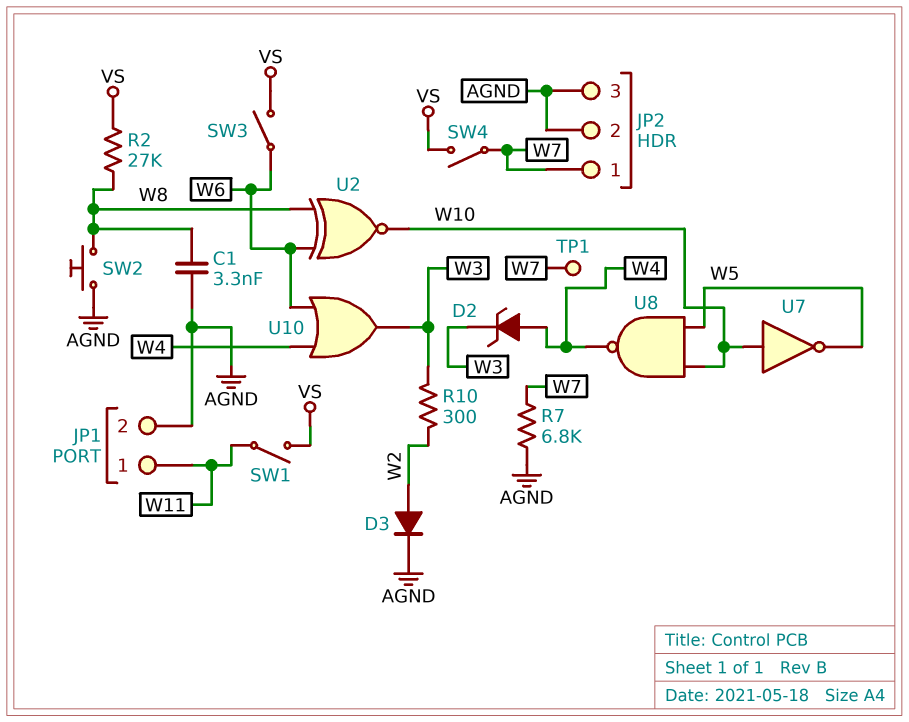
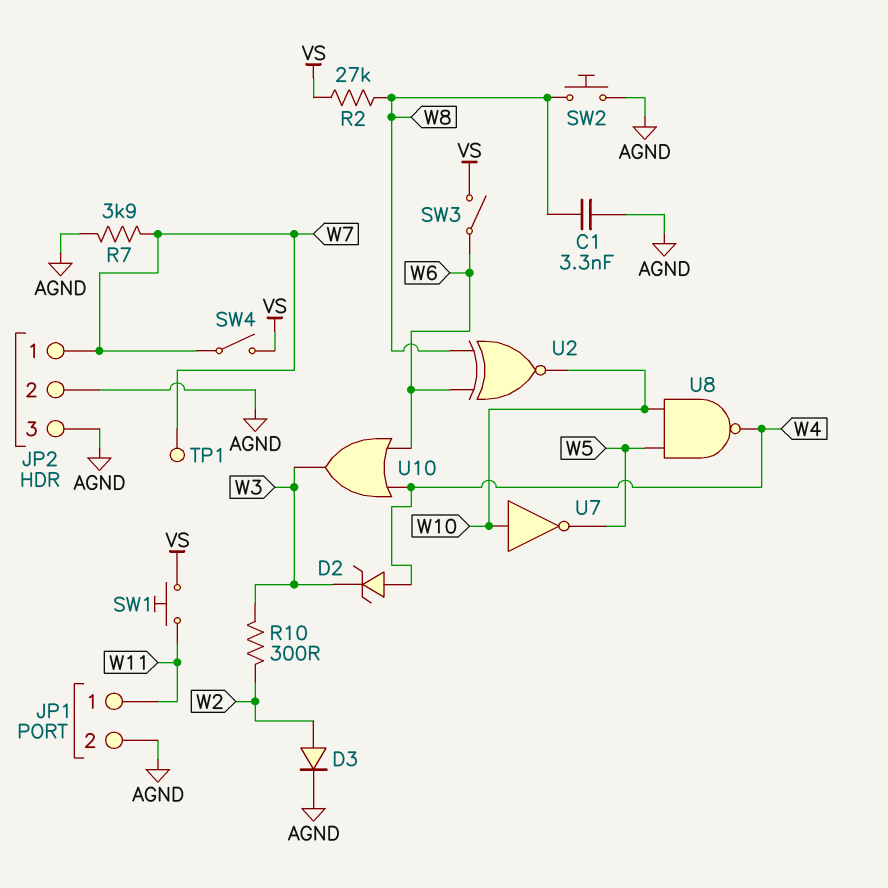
R7: 6.8k (AGND, W7) -> 3.9k (AGND, W7)
SW1: switch (VS, W11) -> button (VS, W11)

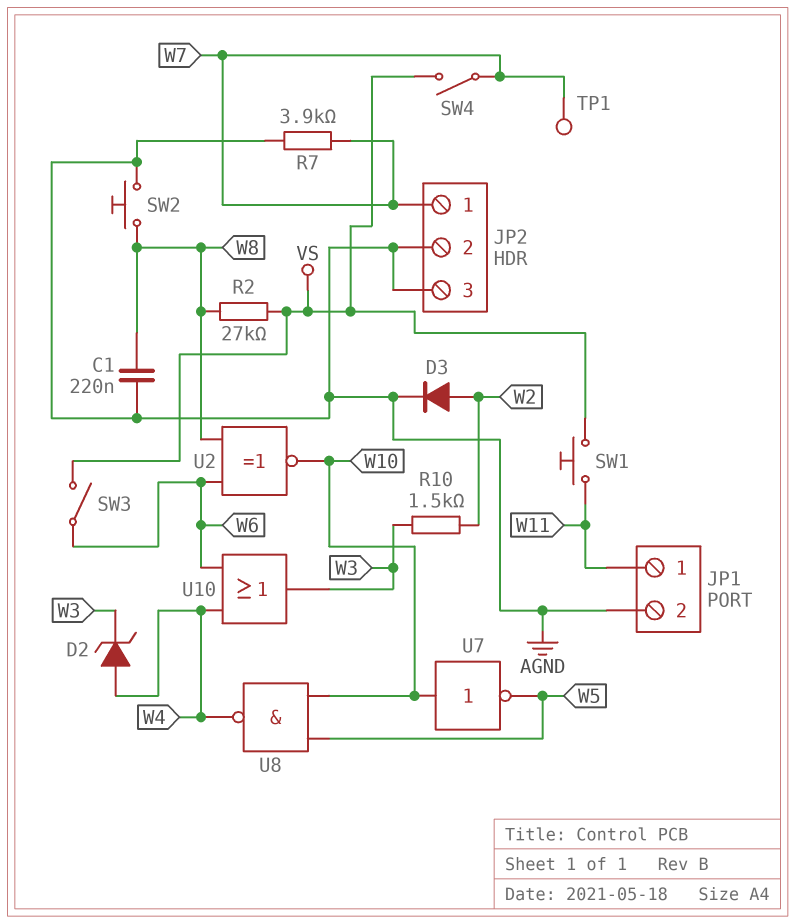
C1: 3.3nF (AGND, W8) -> 220nF (AGND, W8)
R10: 300 (W2, W3) -> 1.5k (W2, W3)

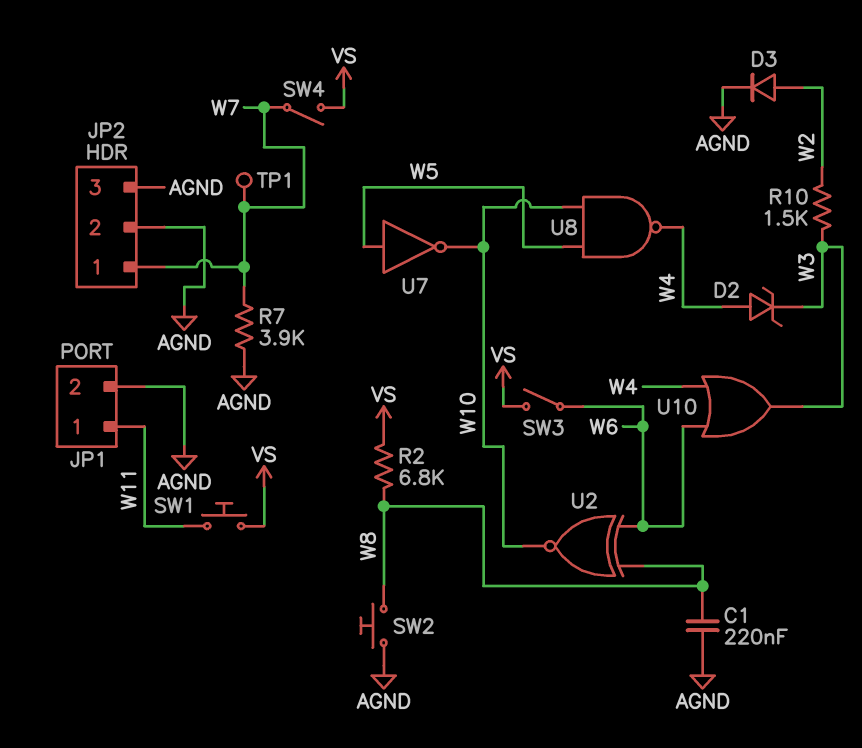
R2: 27k (VS, W8) -> 6.8k (VS, W8)
U7: NOT (in W10, out W5) -> NOT (in W5, out W10)

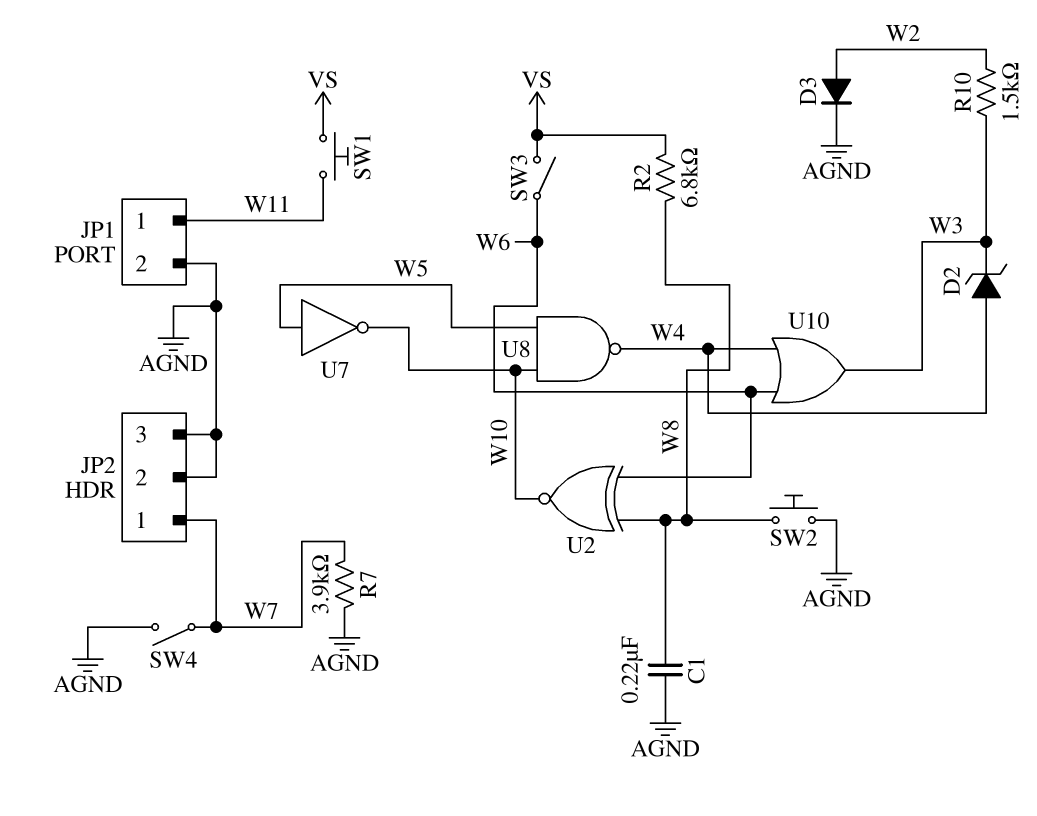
SW4: switch (VS, W7) -> switch (AGND, W7)
TP1: test point (W7) -> none

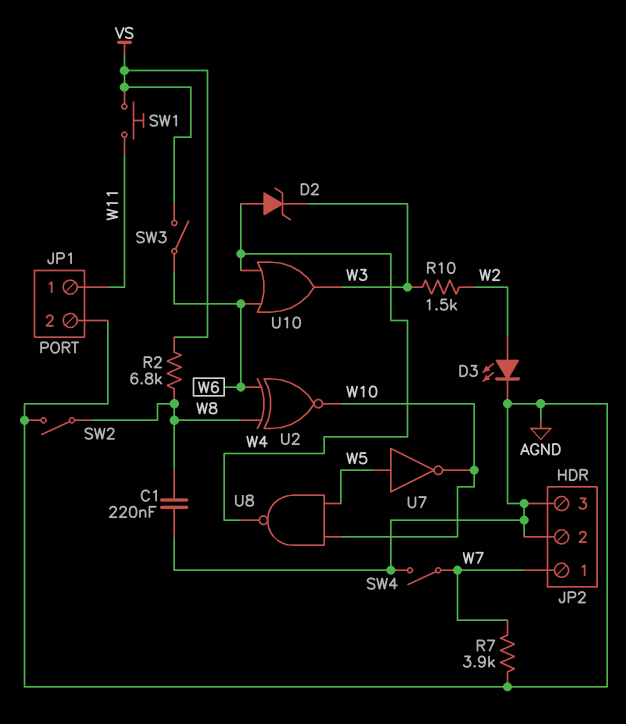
D3: diode (A W2, K AGND) -> LED (A W2, K AGND)
SW2: button (AGND, W8) -> switch (AGND, W8)

